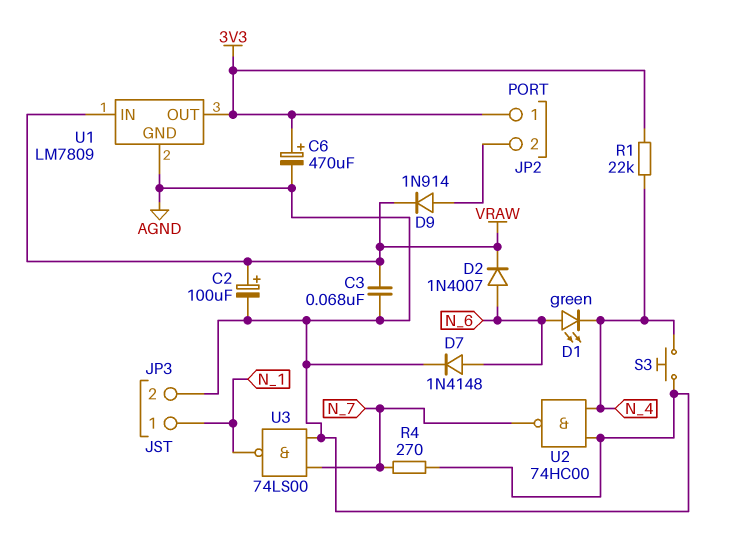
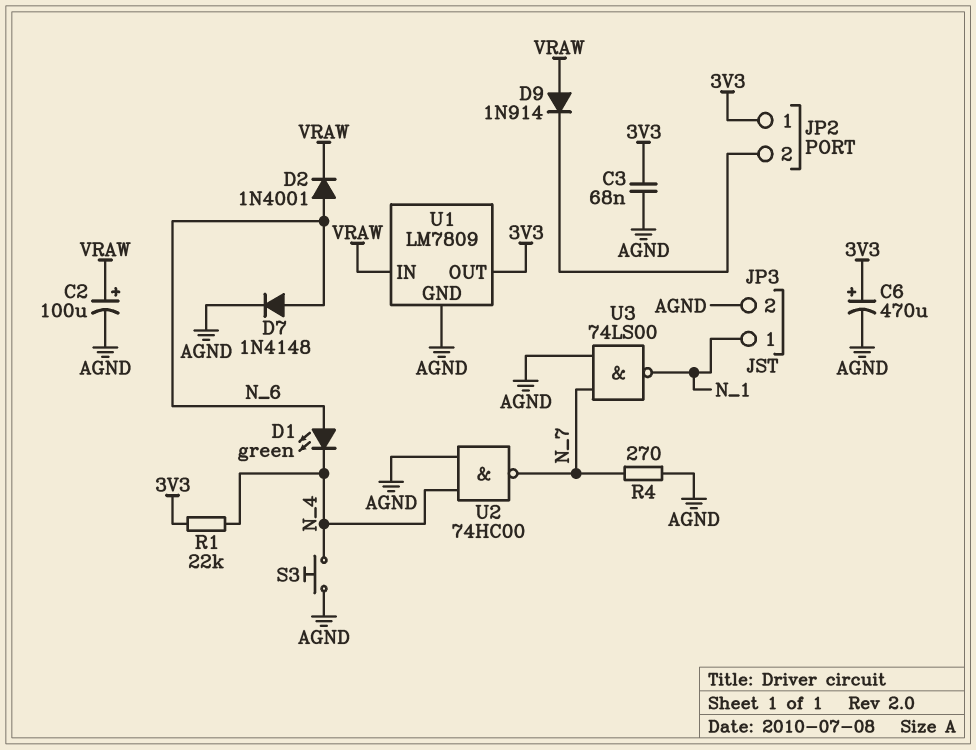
C3: 68nF (AGND, VRAW) -> 68nF (3V3, AGND)
D2: diode 1N4007 (A N_6, K VRAW) -> diode 1N4001 (A N_6, K VRAW)
D9: diode 1N914 (A JP2/2, K VRAW) -> diode 1N914 (A VRAW, K JP2/2)

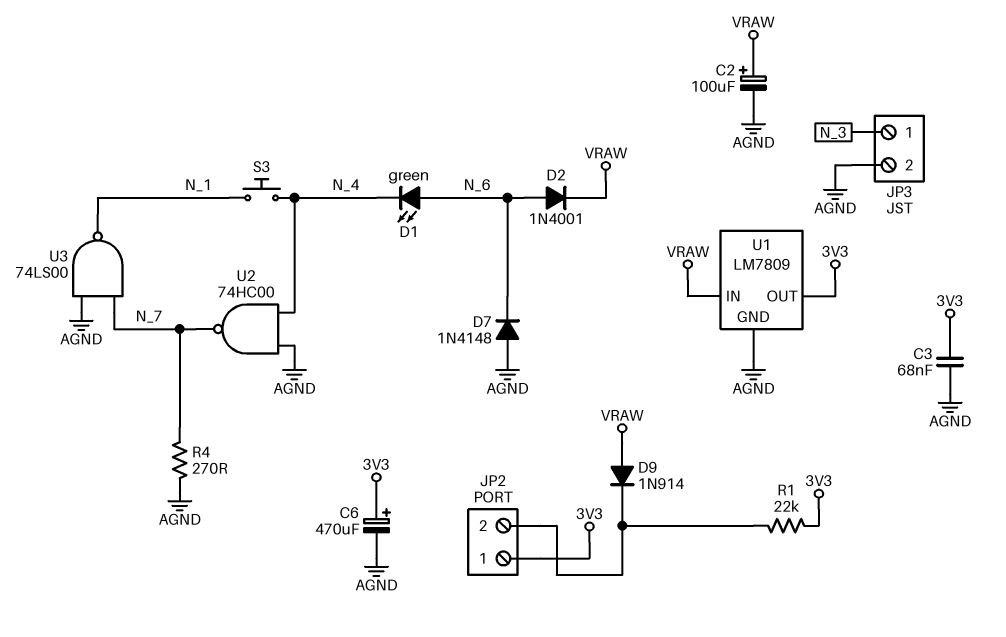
D7: diode 1N4148 (A N_6, K AGND) -> diode 1N4148 (A AGND, K N_6)
JP3 pin 1: N_1 -> N_3
R1: 22k (3V3, N_4) -> 22k (3V3, JP2/2)
S3: button (AGND, N_4) -> button (N_1, N_4)

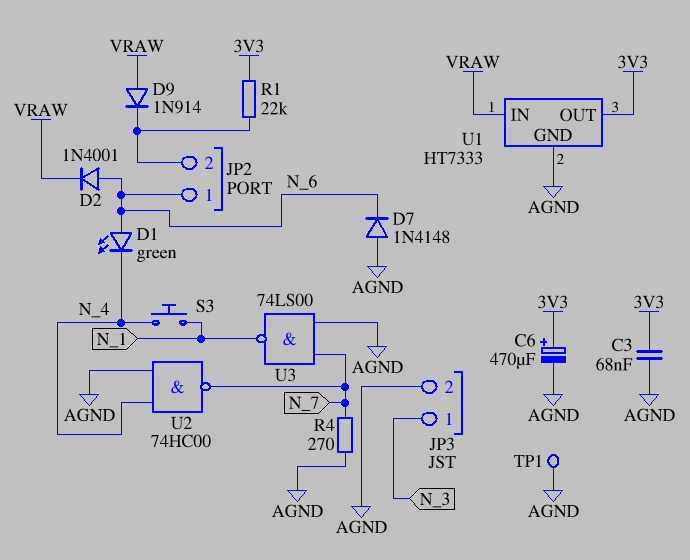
C2: 100uF (plus VRAW, minus AGND) -> none
JP2 pin 1: 3V3 -> N_6
TP1: none -> test point (AGND)
U1: LM7809 -> HT7333

